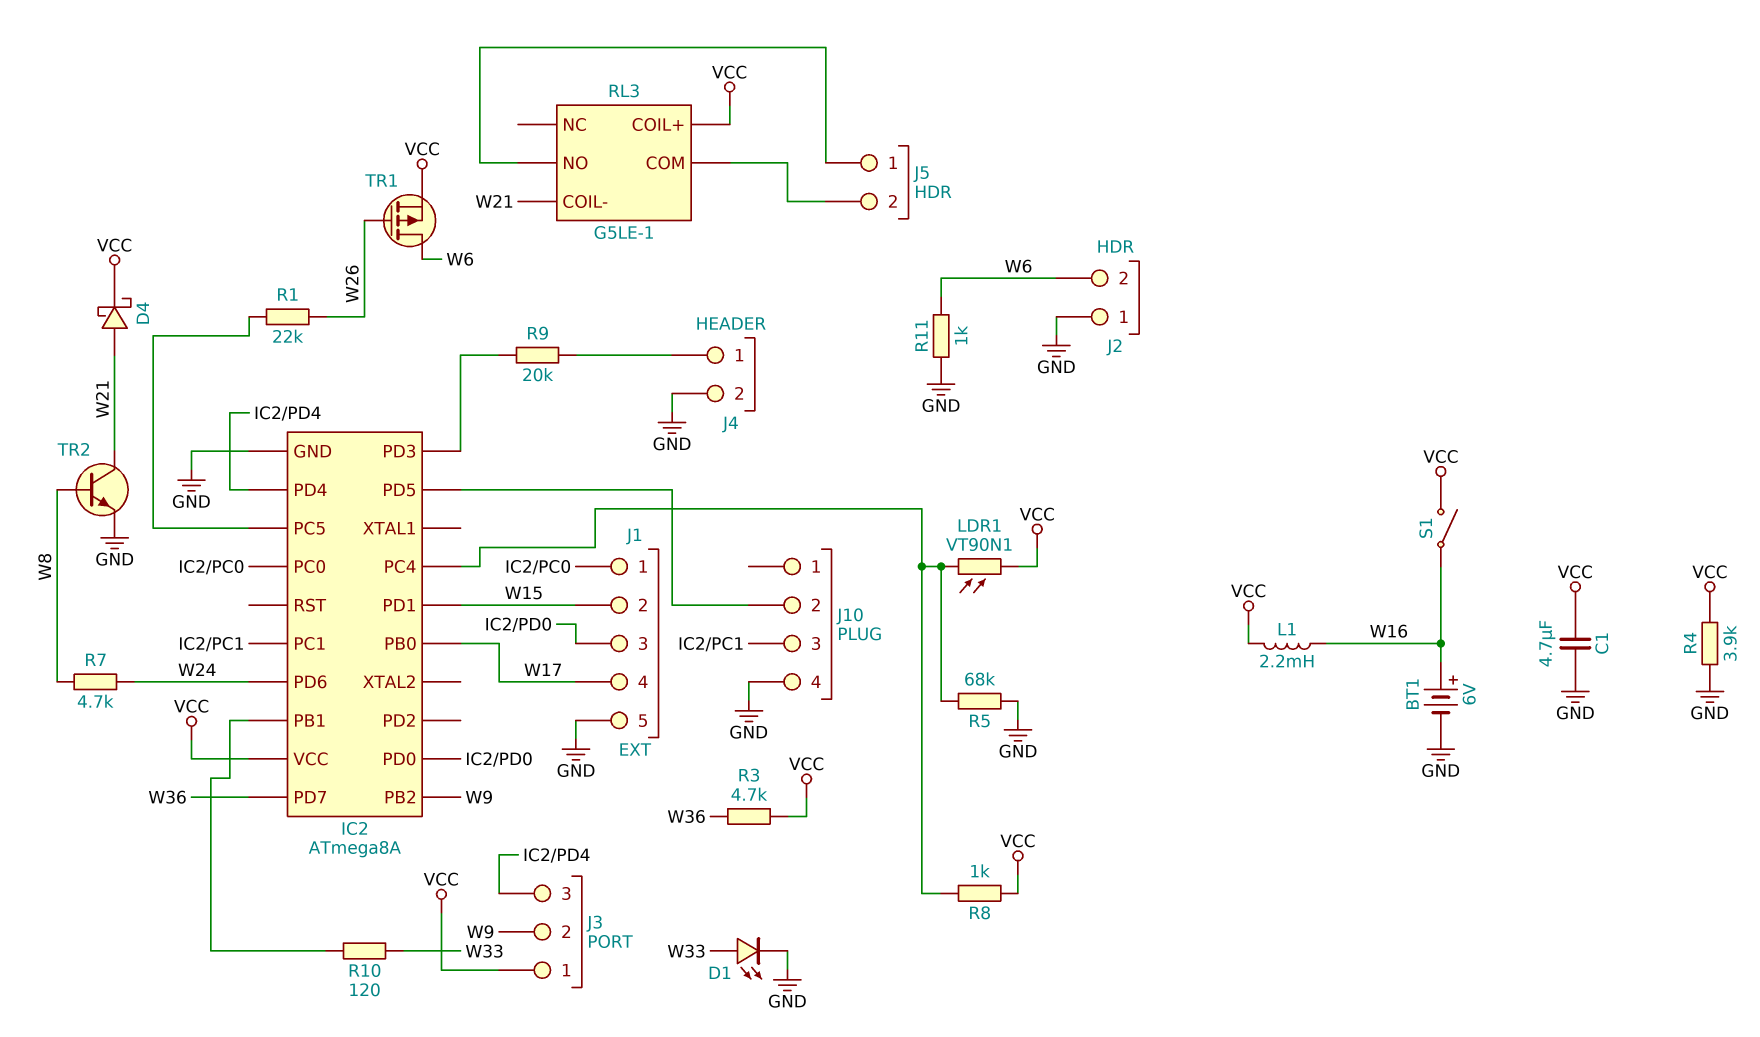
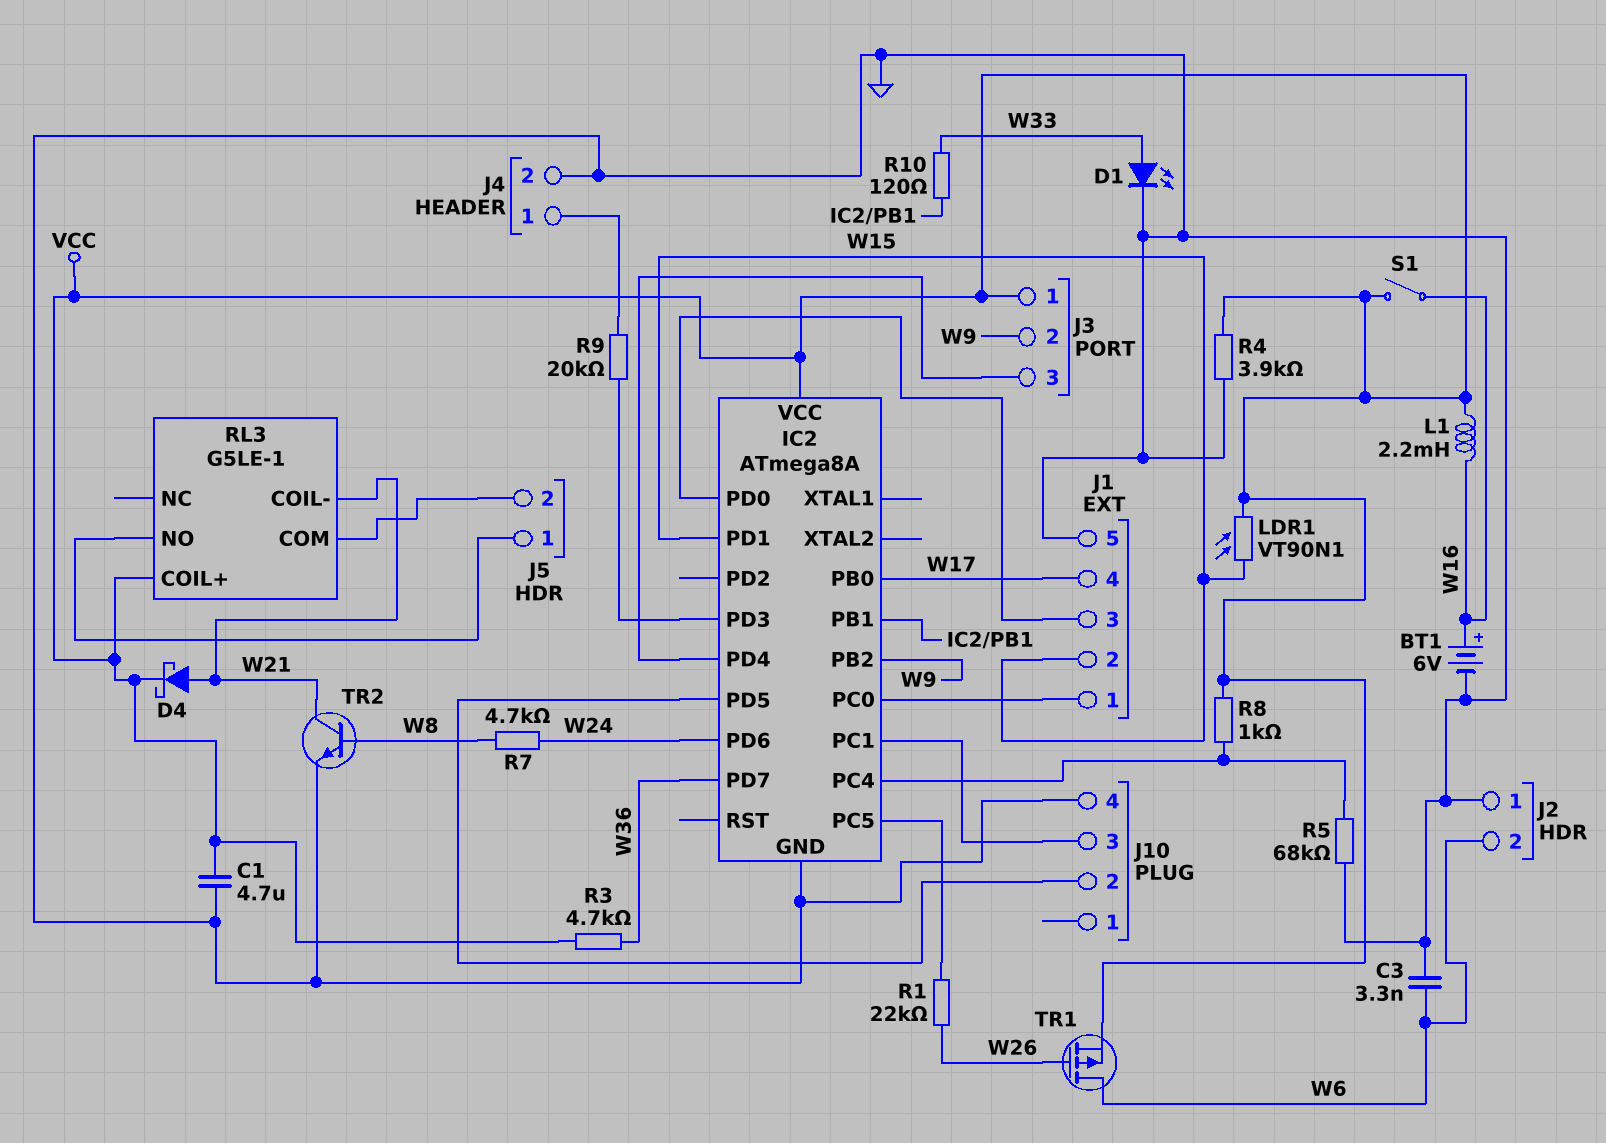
C3: none -> 3.3nF (GND, W6)
LDR1: VT90N1 (IC2/PC4, VCC) -> VT90N1 (VCC, W15)
R11: 1k (GND, W6) -> none

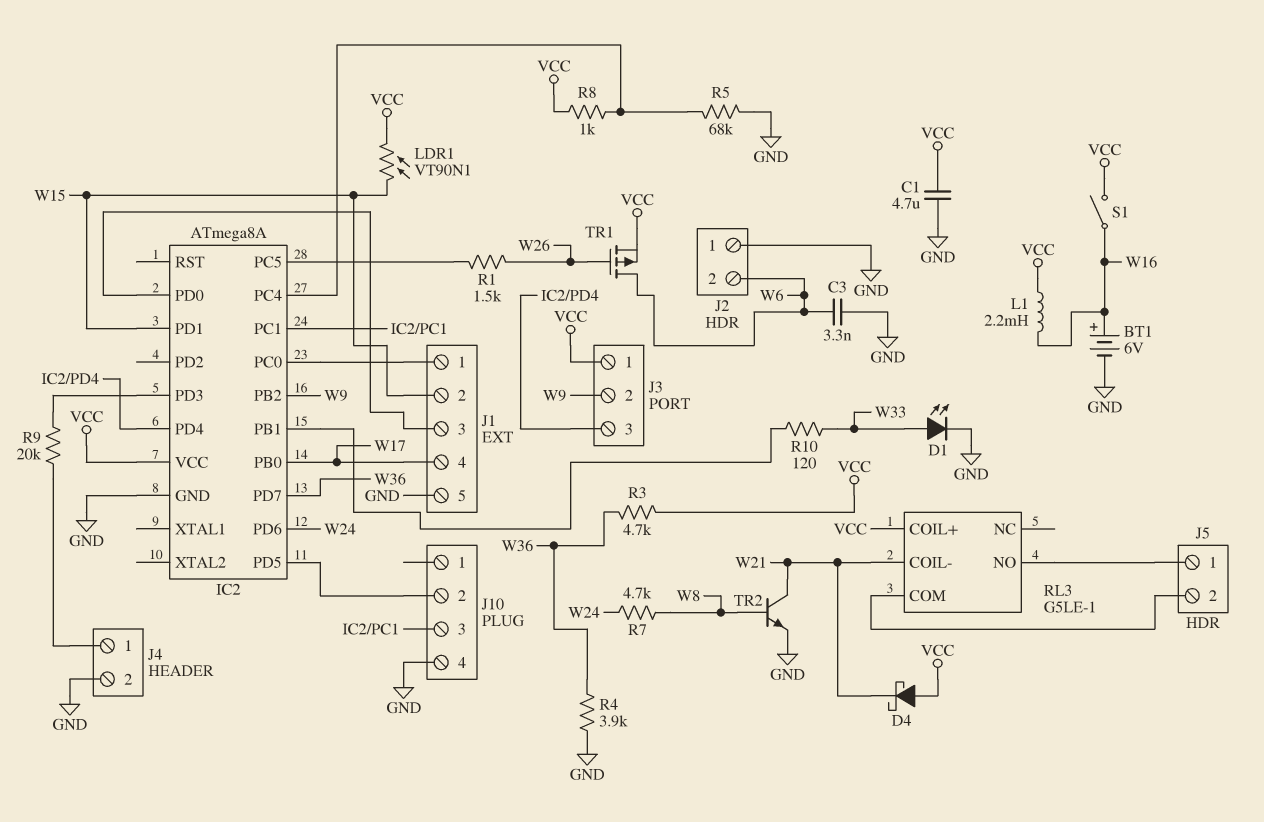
D4: schottky (A W21, K VCC) -> schottky (A VCC, K W21)
R1: 22k (IC2/PC5, W26) -> 1.5k (IC2/PC5, W26)
R4: 3.9k (GND, VCC) -> 3.9k (GND, W36)

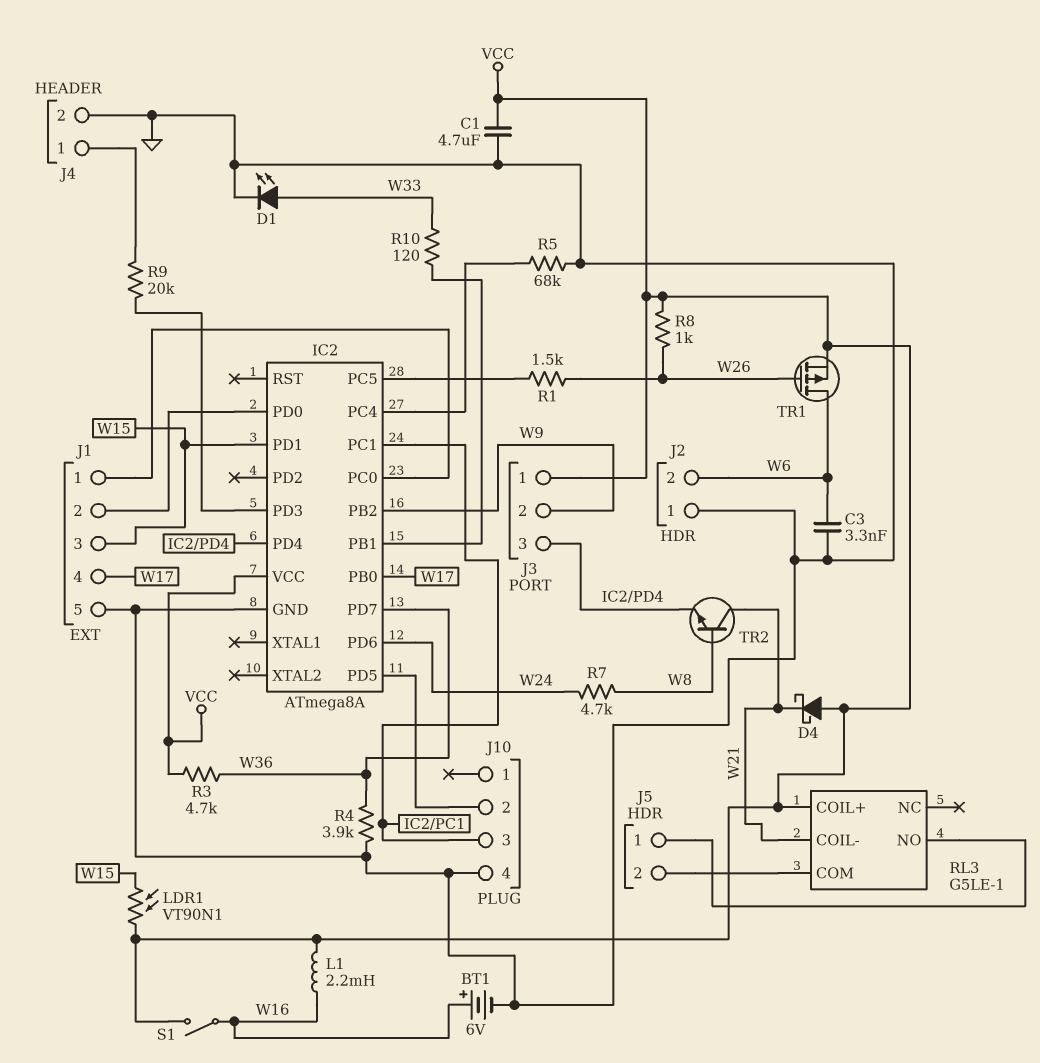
J1 pin 2: W15 -> IC2/PD0
J1 pin 3: IC2/PD0 -> W15
R8: 1k (IC2/PC4, VCC) -> 1k (VCC, W26)
TR2: NPN (B W8, C W21, E GND) -> NPN (B W8, C W21, E IC2/PD4)

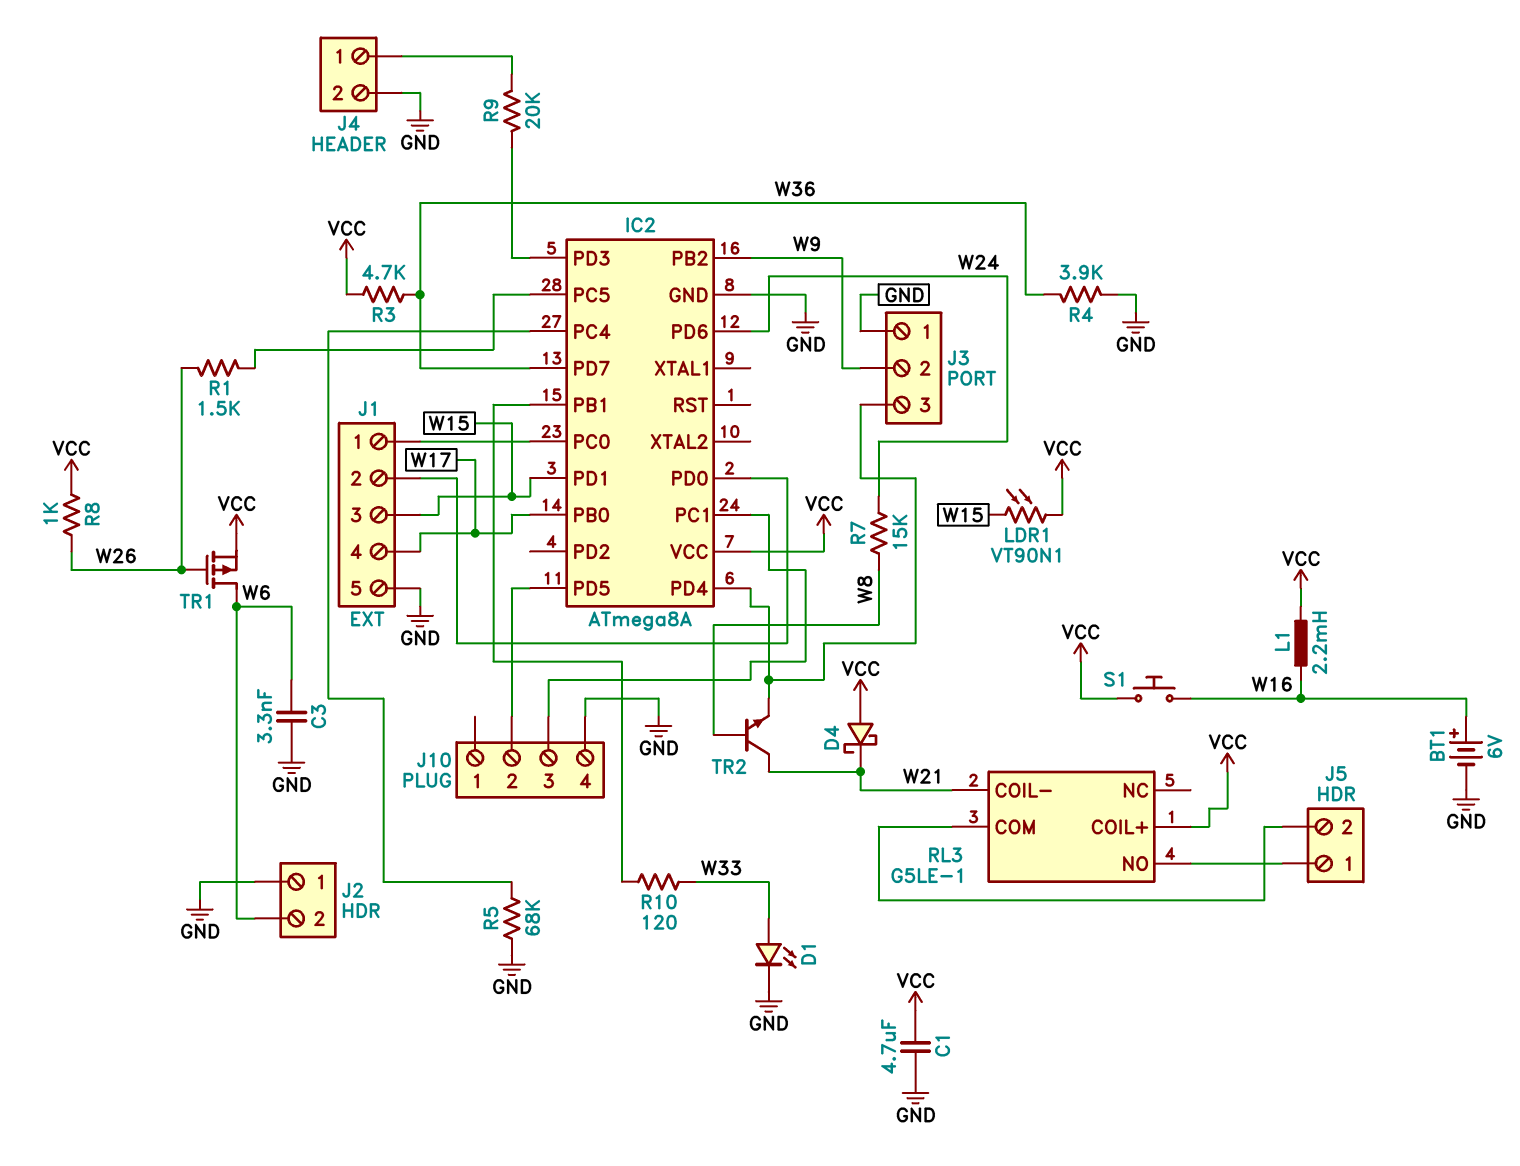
J3 pin 1: VCC -> GND
R7: 4.7k (W8, W24) -> 15k (W8, W24)
S1: switch (VCC, W16) -> button (VCC, W16)

